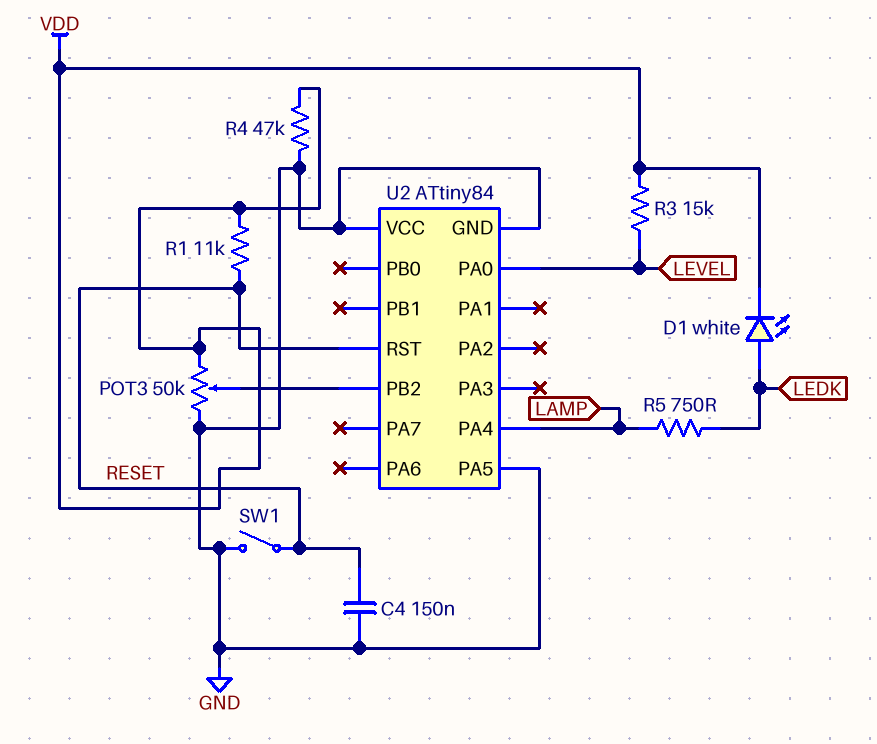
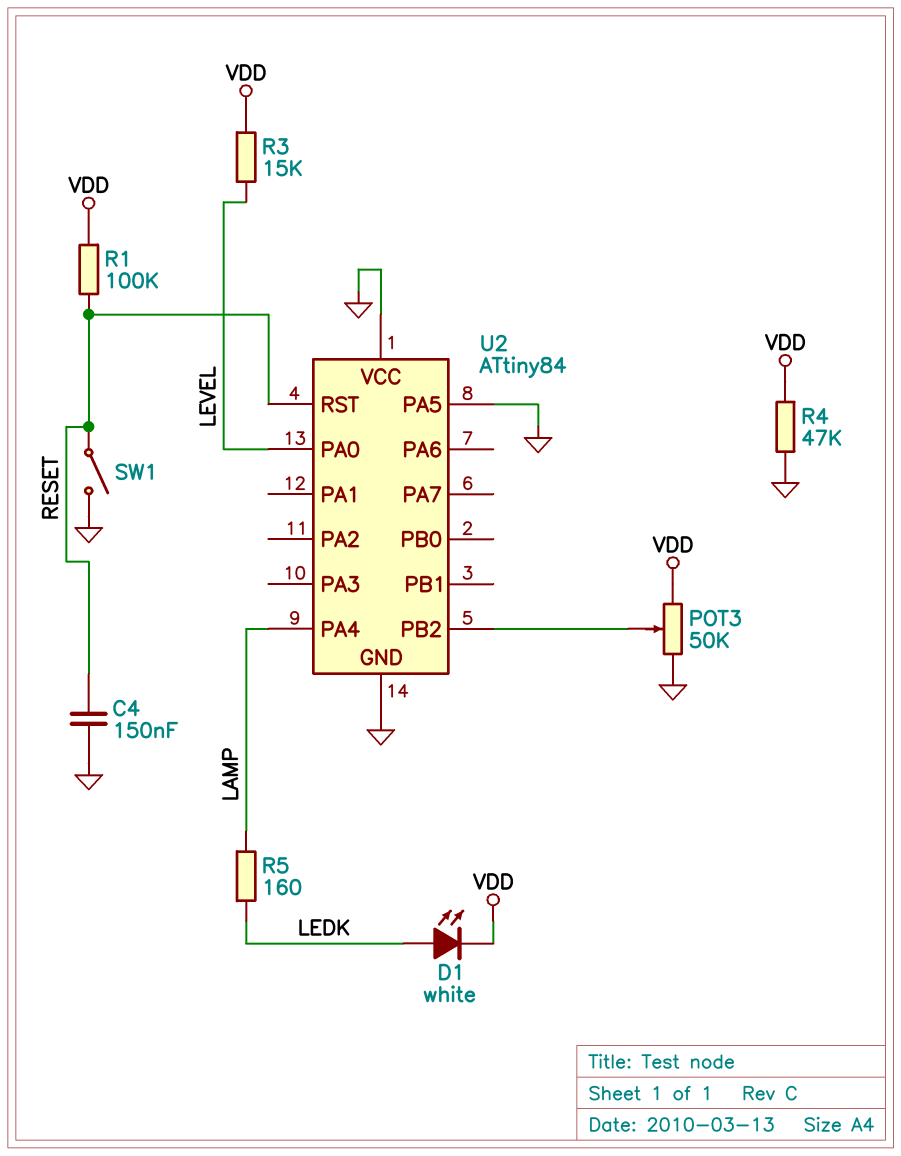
R1: 11k (RESET, VDD) -> 100k (RESET, VDD)
R5: 750 (LAMP, LEDK) -> 160 (LAMP, LEDK)

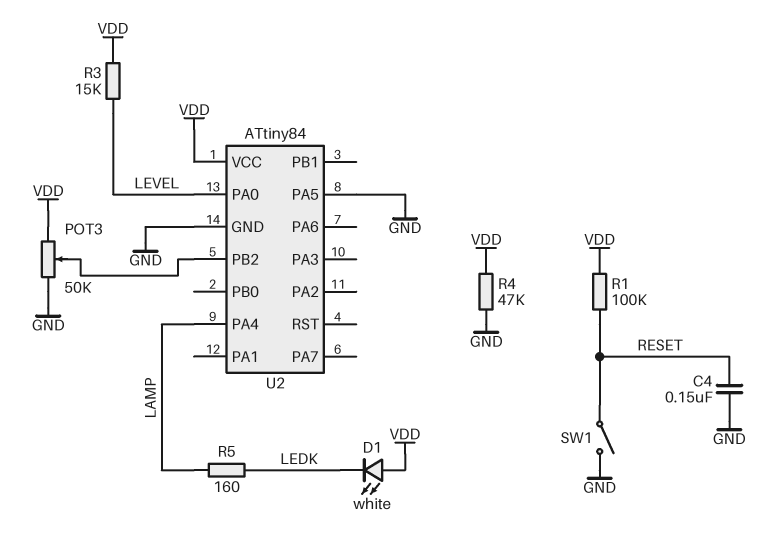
D1: LED white (A LEDK, K VDD) -> LED white (A VDD, K LEDK)
U2 pin RST: RESET -> none
U2 pin VCC: GND -> VDD

